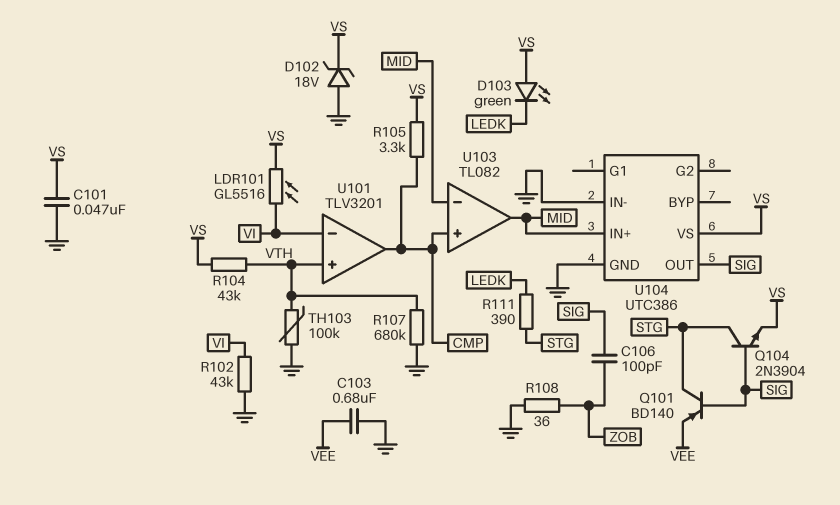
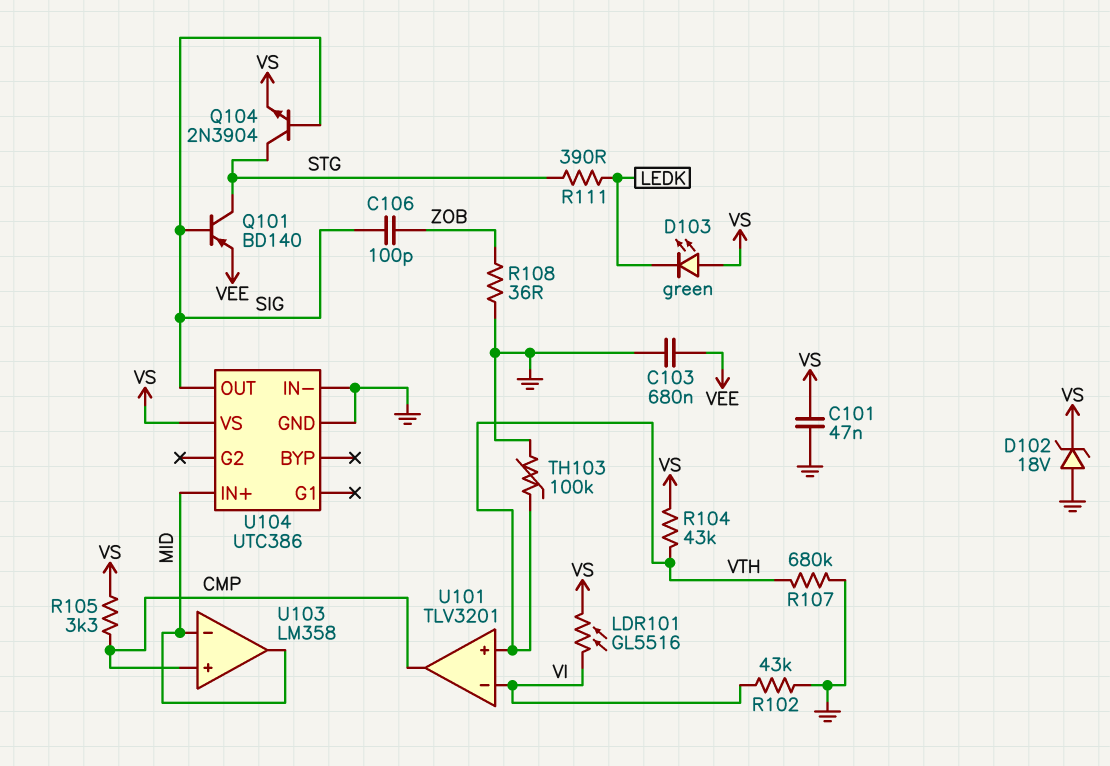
U103: TL082 -> LM358

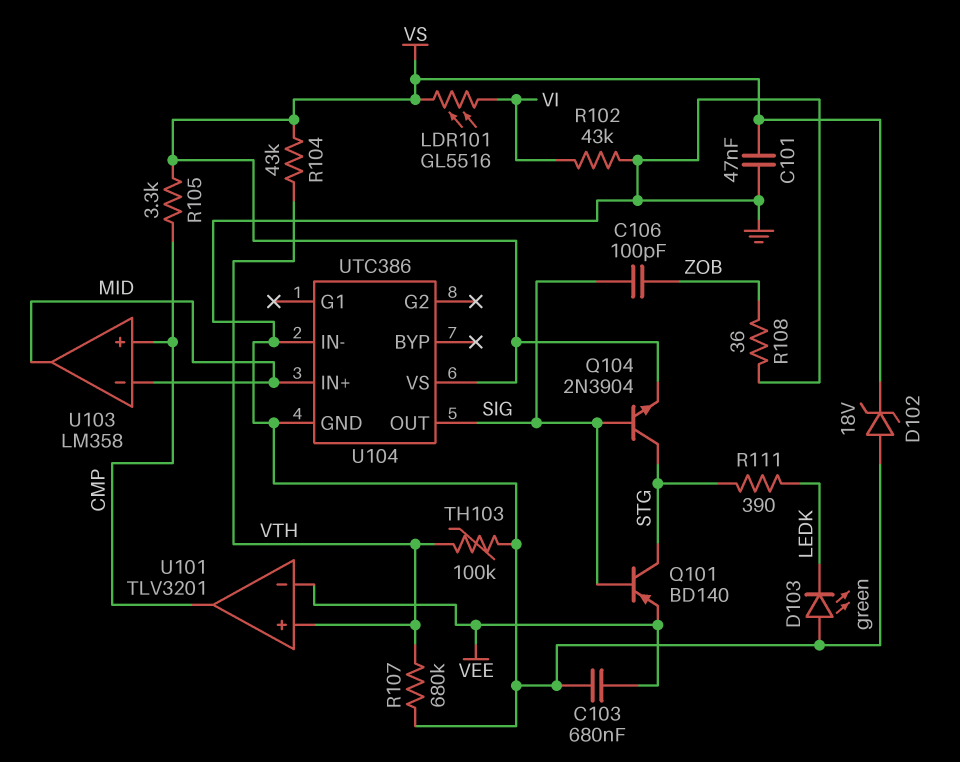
D103: LED green (A VS, K LEDK) -> LED green (A GND, K LEDK)
U101 pin in-: VI -> VEE

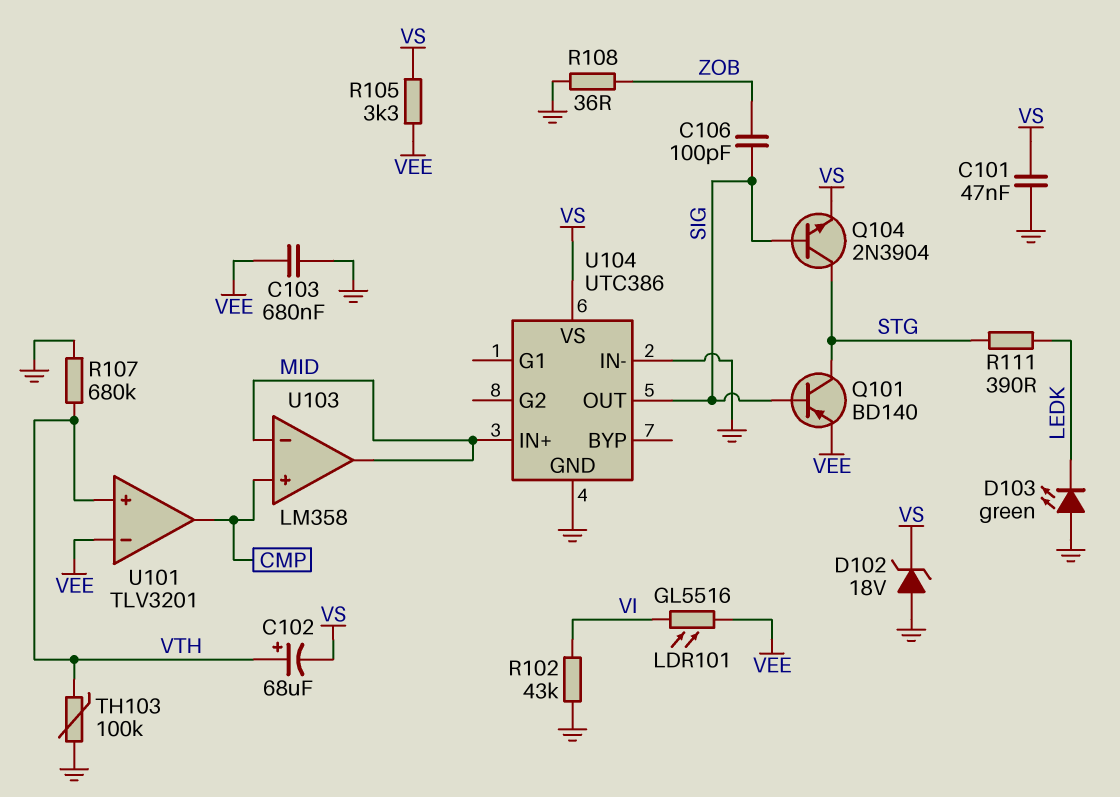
C102: none -> 68uF (plus VTH, minus VS)
LDR101: GL5516 (VI, VS) -> GL5516 (VEE, VI)
R104: 43k (VS, VTH) -> none
R105: 3.3k (CMP, VS) -> 3.3k (VEE, VS)

